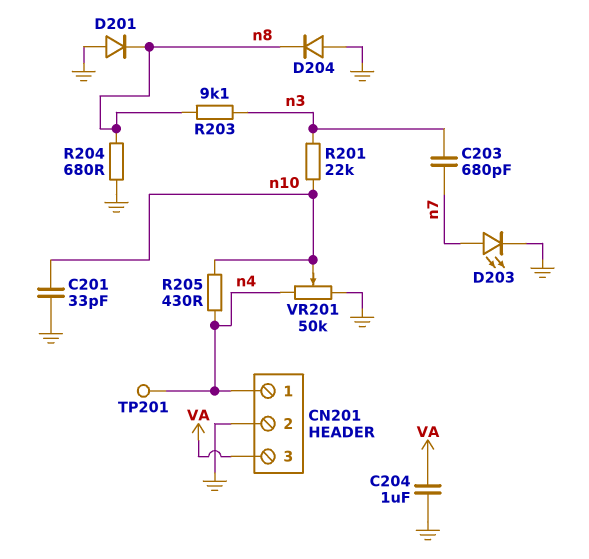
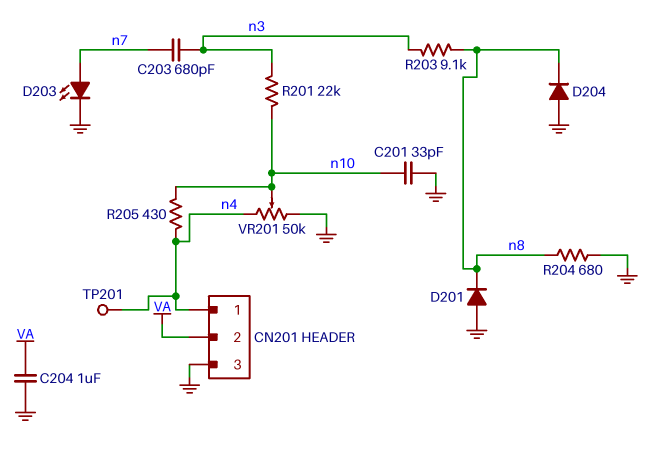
CN201 pin 2: GND -> VA
CN201 pin 3: VA -> GND

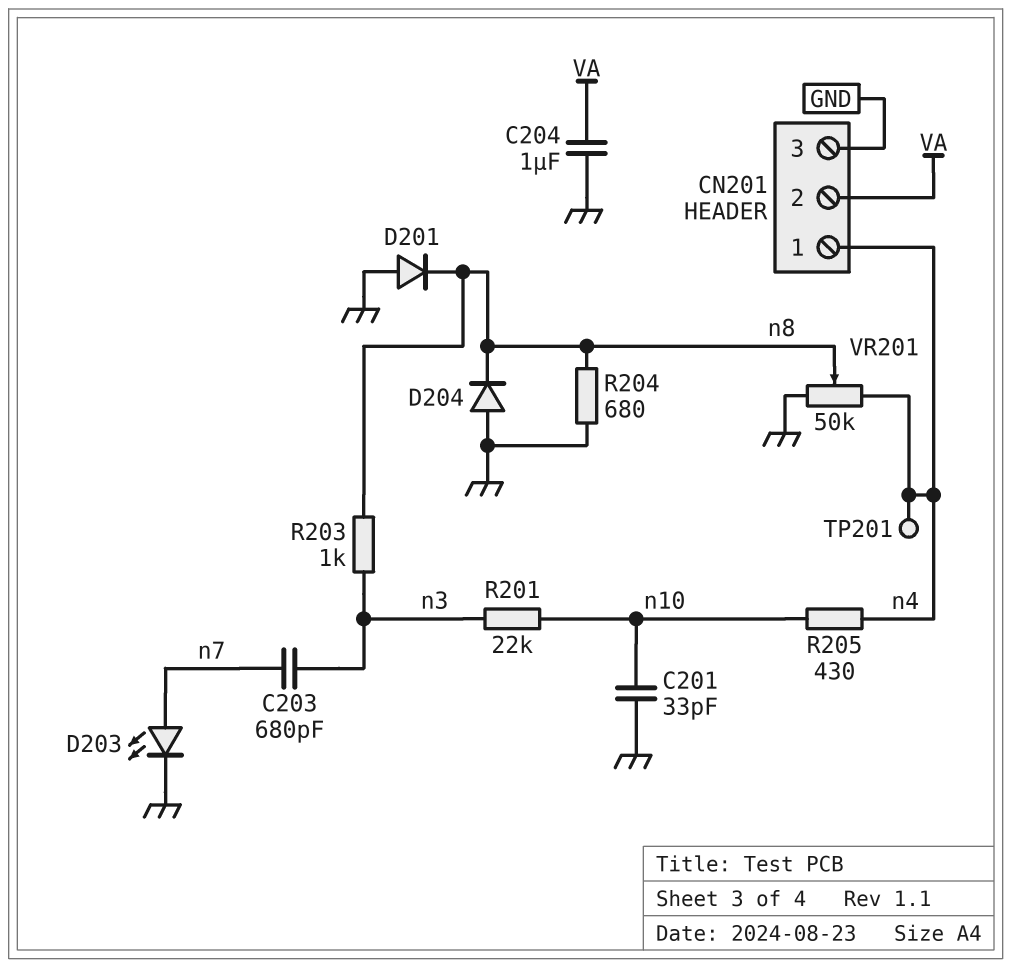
R203: 9.1k (n3, n8) -> 1k (n3, n8)
VR201: 50k (GND, n4, wiper n10) -> 50k (GND, n4, wiper n8)

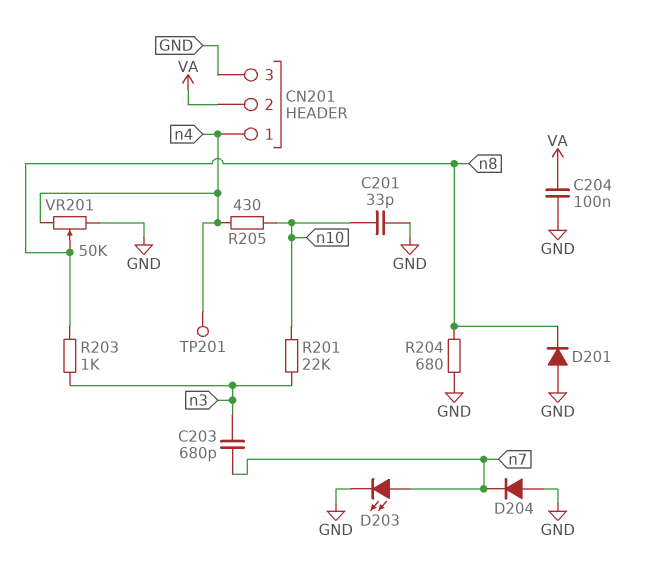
C204: 1uF (GND, VA) -> 100nF (GND, VA)
D204: diode (A GND, K n8) -> diode (A GND, K n7)

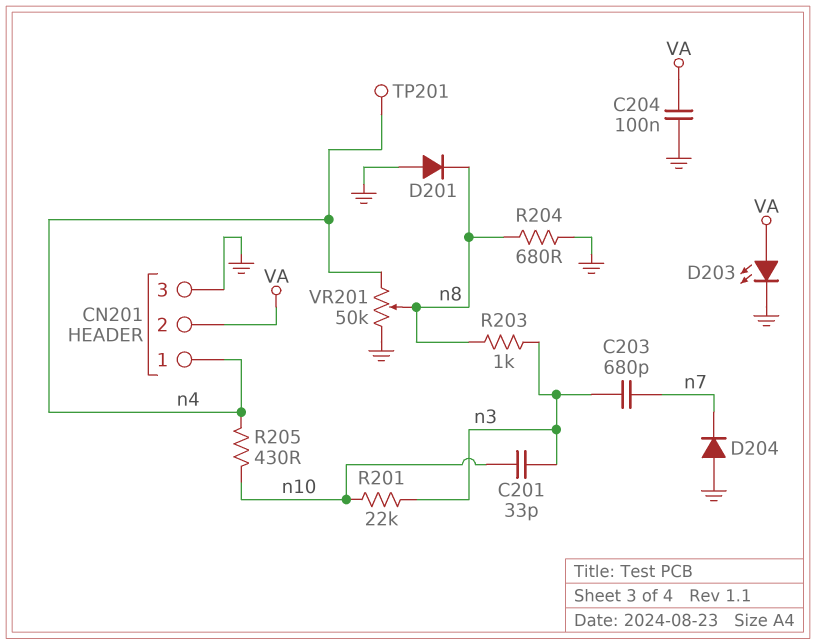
C201: 33pF (GND, n10) -> 33pF (n3, n10)
D203: LED (A n7, K GND) -> LED (A VA, K GND)

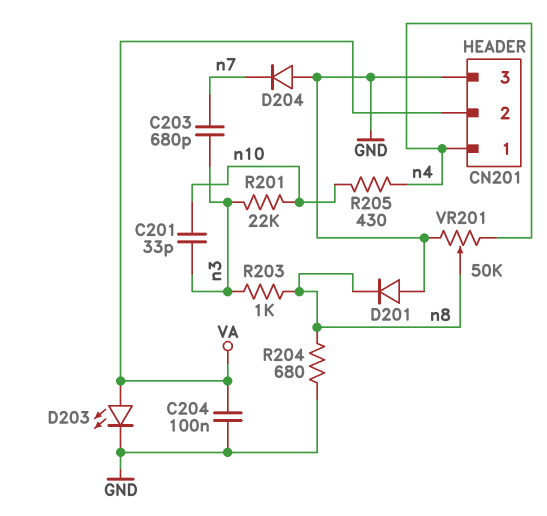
TP201: test point (n4) -> none

